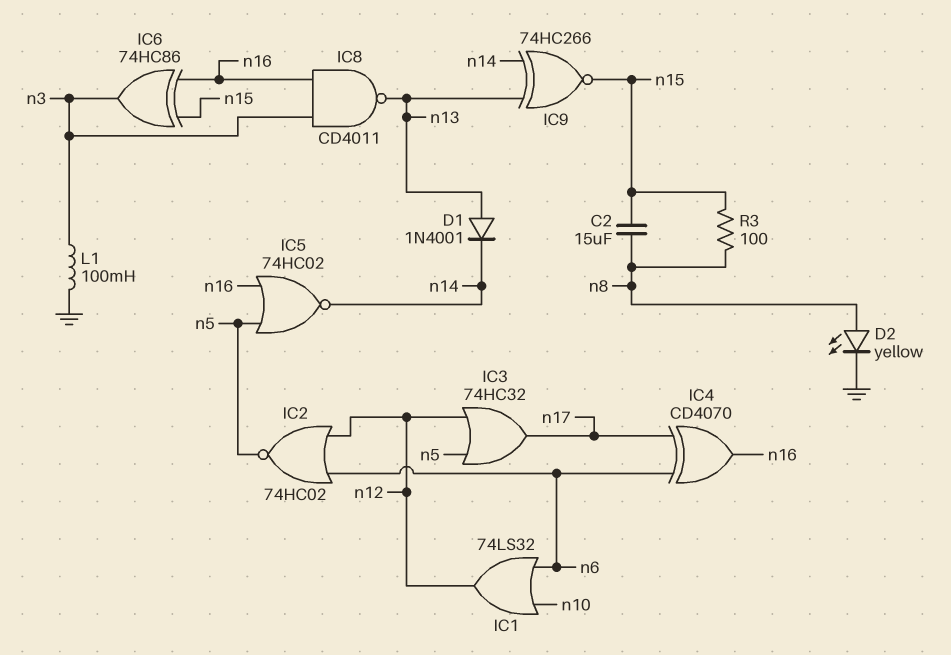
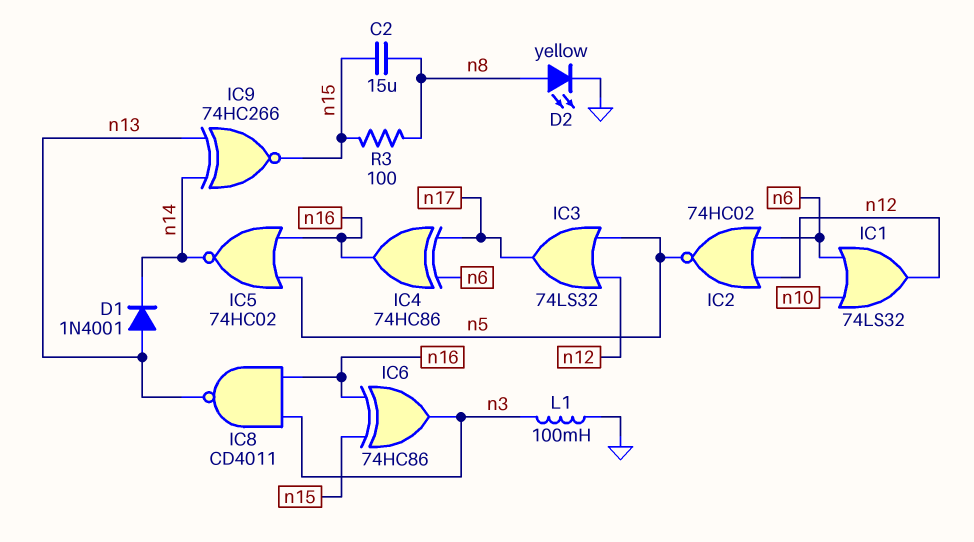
IC3: OR 74HC32 (in n5, in n12, out n17) -> OR 74LS32 (in n5, in n12, out n17)
IC4: XOR CD4070 (in n6, in n17, out n16) -> XOR 74HC86 (in n6, in n17, out n16)

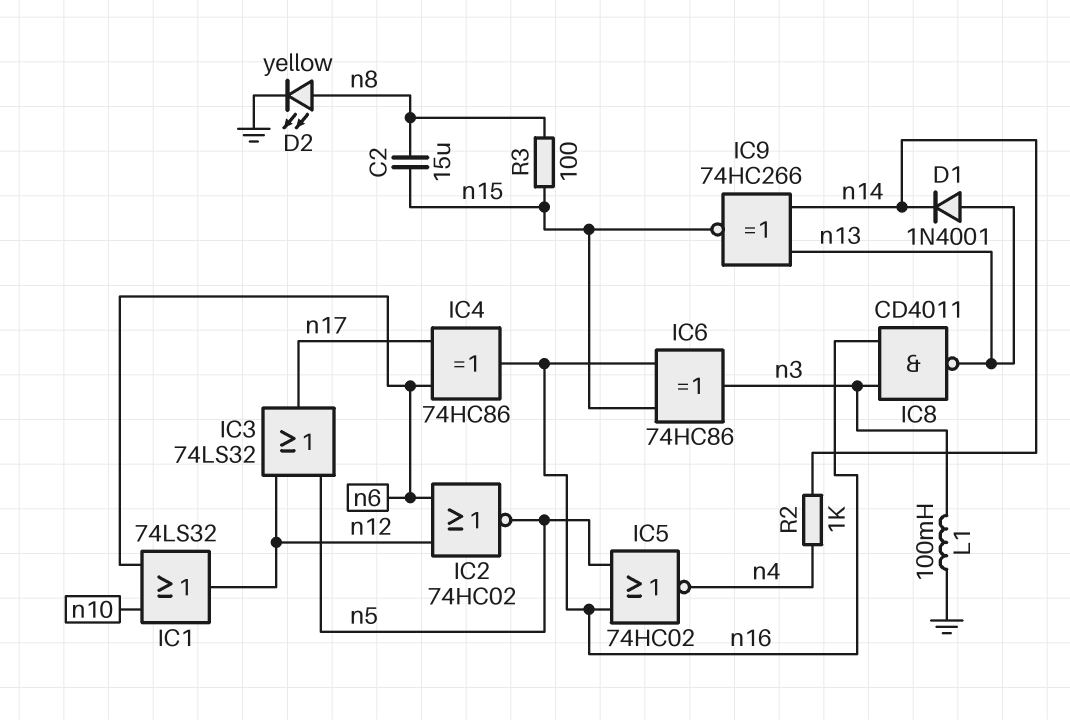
IC5: NOR 74HC02 (in n5, in n16, out n14) -> NOR 74HC02 (in n5, in n16, out n4)
R2: none -> 1k (n4, n14)

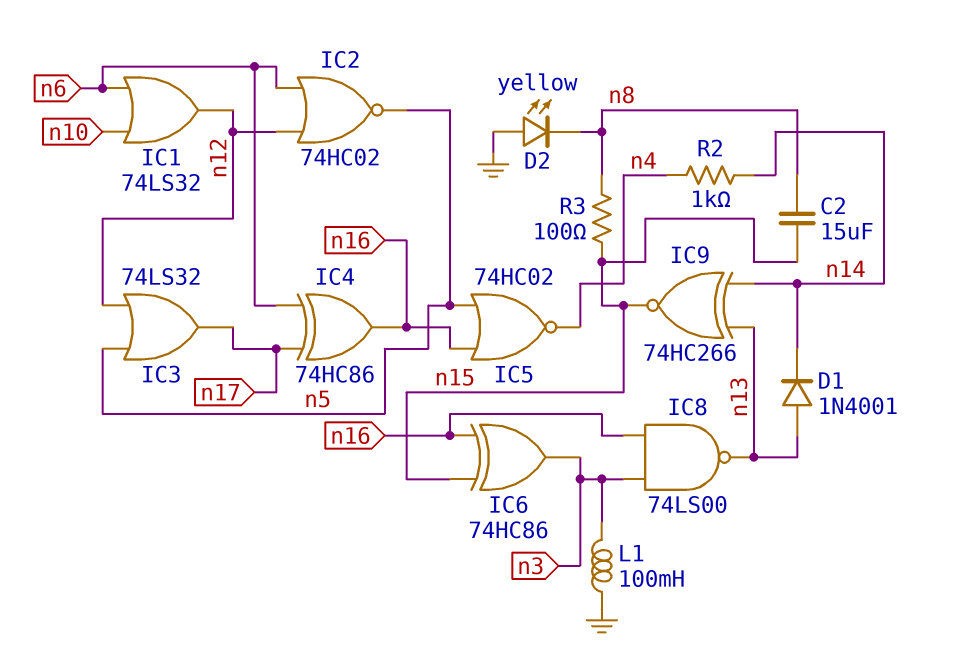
D2: LED yellow (A n8, K GND) -> LED yellow (A GND, K n8)
IC8: NAND CD4011 (in n3, in n16, out n13) -> NAND 74LS00 (in n3, in n16, out n13)

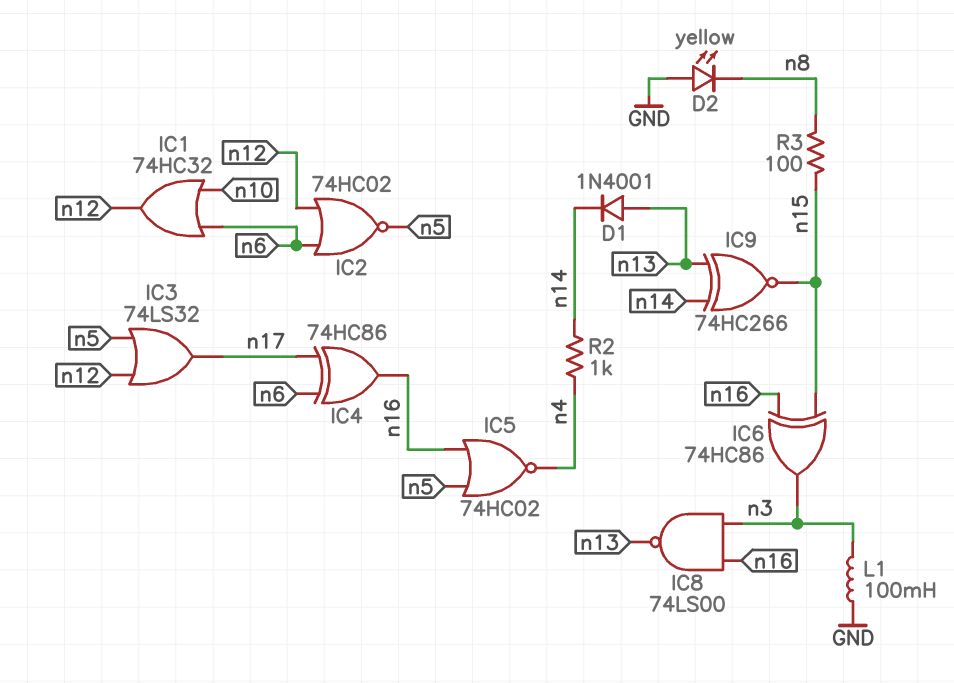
C2: 15uF (n8, n15) -> none
IC1: OR 74LS32 (in n6, in n10, out n12) -> OR 74HC32 (in n6, in n10, out n12)

